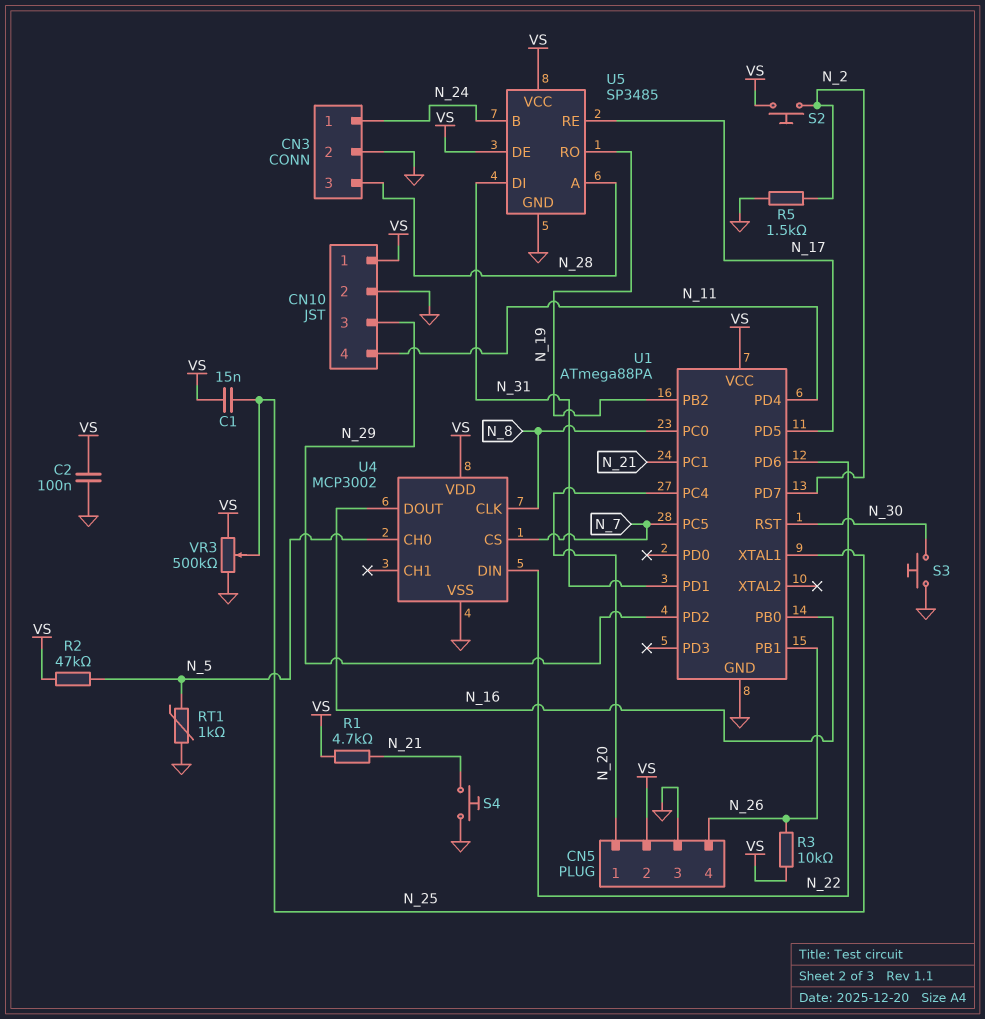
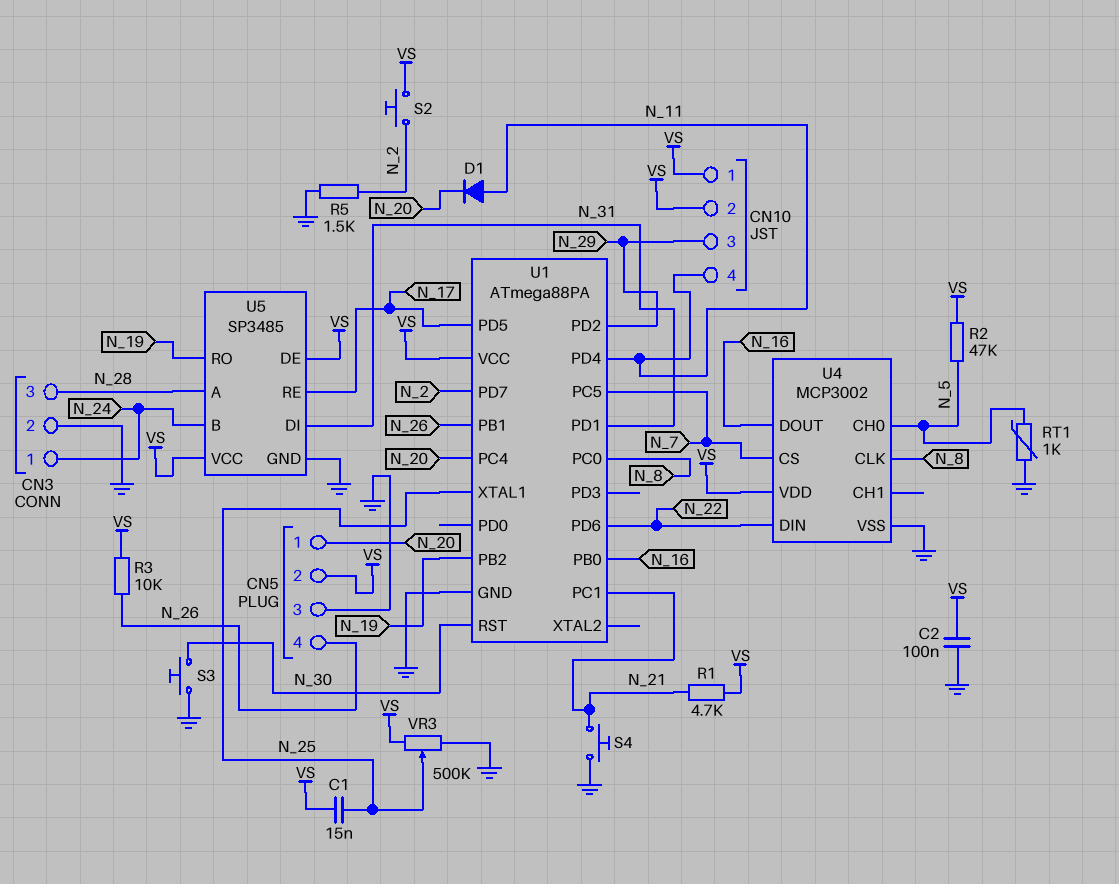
CN10 pin 2: GND -> VS
D1: none -> diode (A N_11, K N_20)

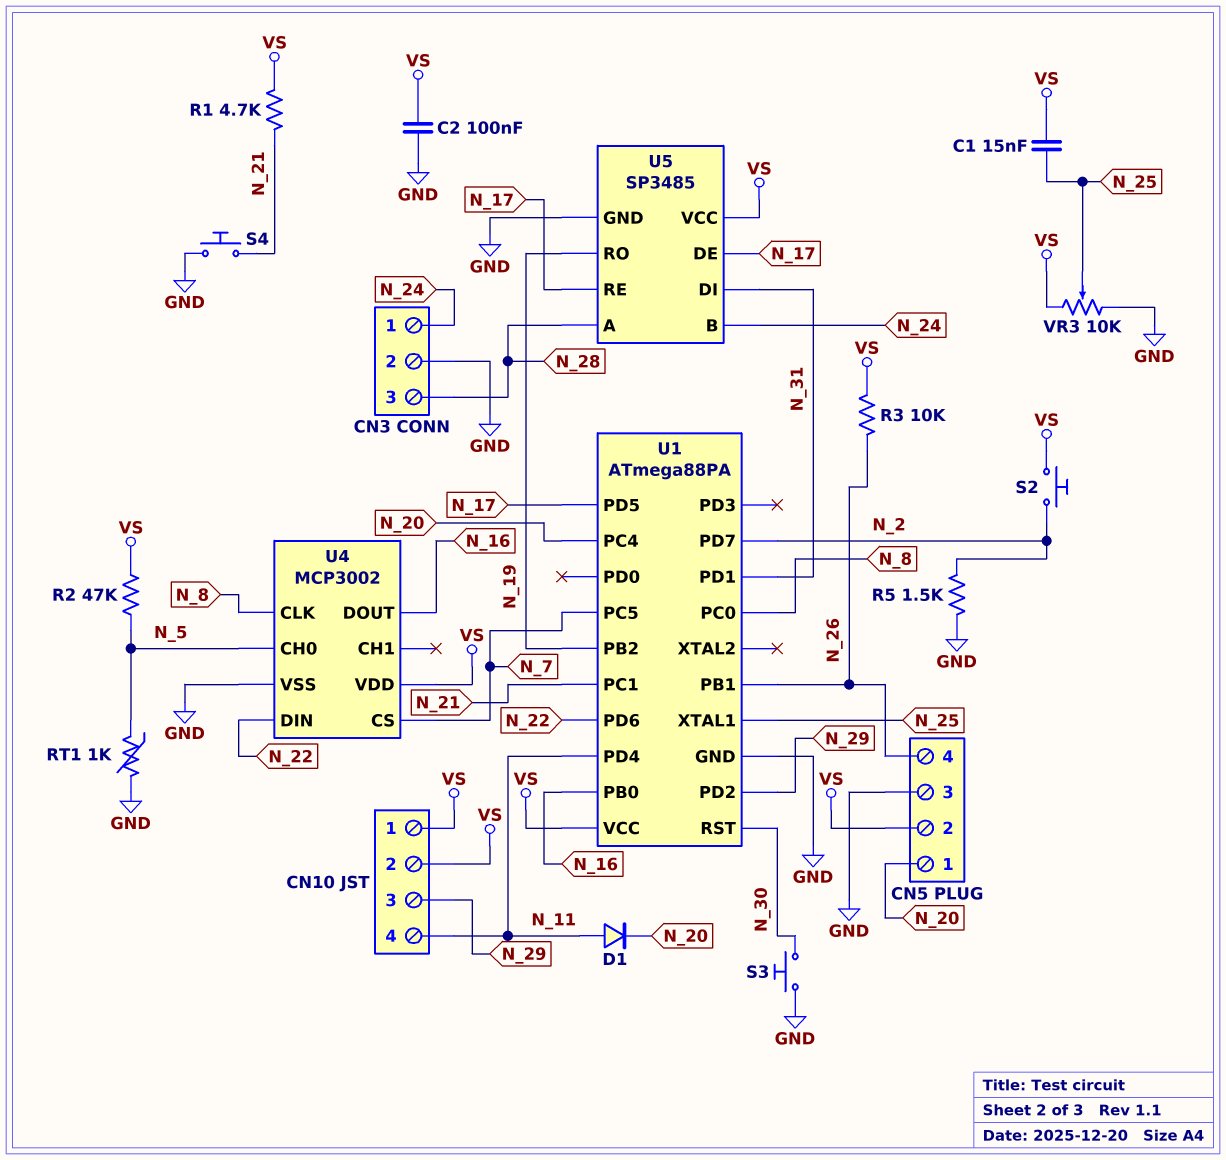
U5 pin DE: VS -> N_17
VR3: 500k (GND, VS, wiper N_25) -> 10k (GND, VS, wiper N_25)

